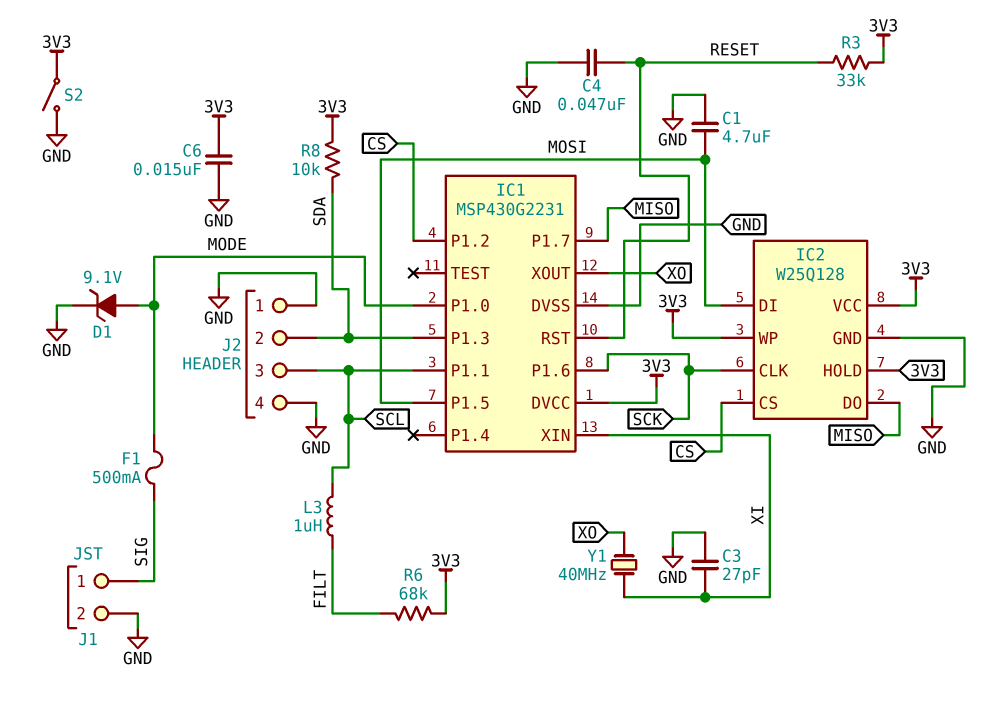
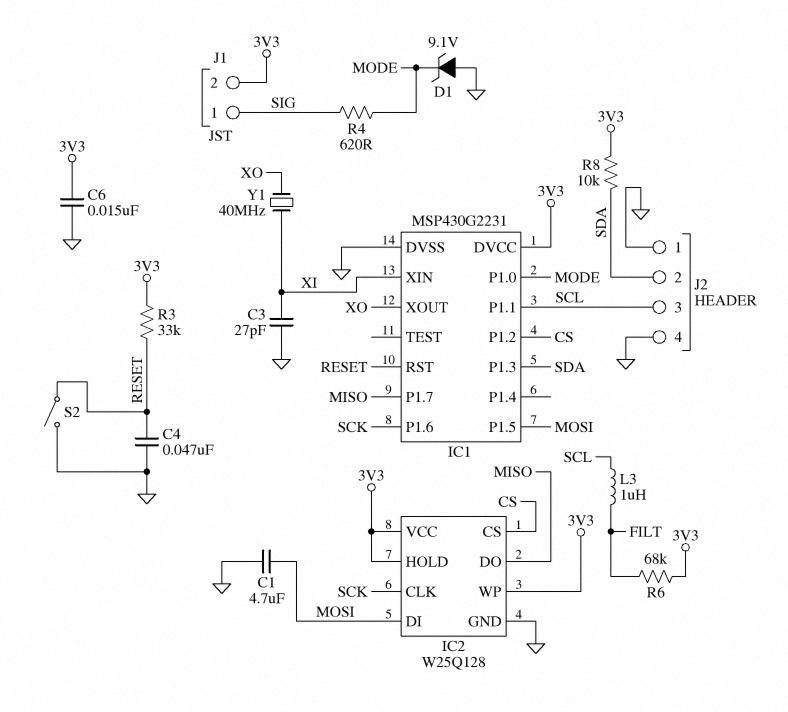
D1: zener 9.1V (A MODE, K GND) -> zener 9.1V (A GND, K MODE)
F1: 500mA (MODE, SIG) -> none
J1 pin 2: GND -> 3V3
R4: none -> 620 (MODE, SIG)
S2: switch (3V3, GND) -> switch (GND, RESET)

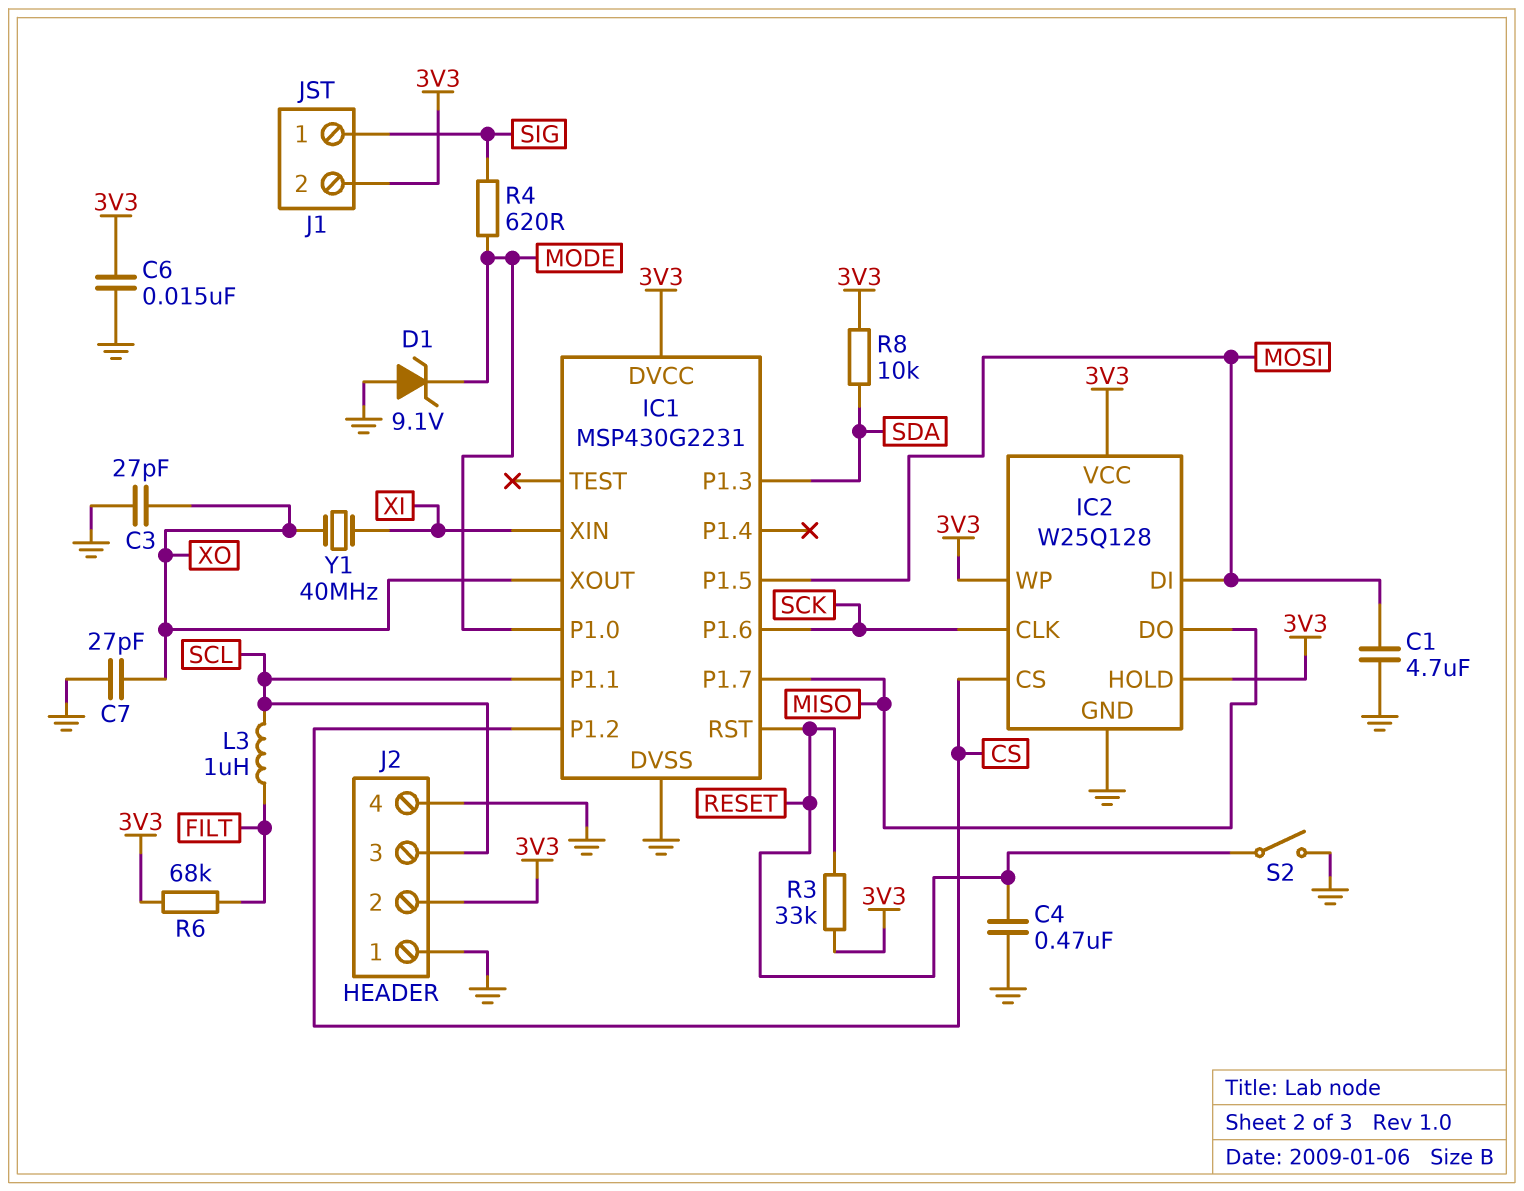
C3: 27pF (GND, XI) -> 27pF (GND, XO)
C4: 47nF (GND, RESET) -> 470nF (GND, RESET)
C7: none -> 27pF (GND, XO)
J2 pin 2: SDA -> 3V3

